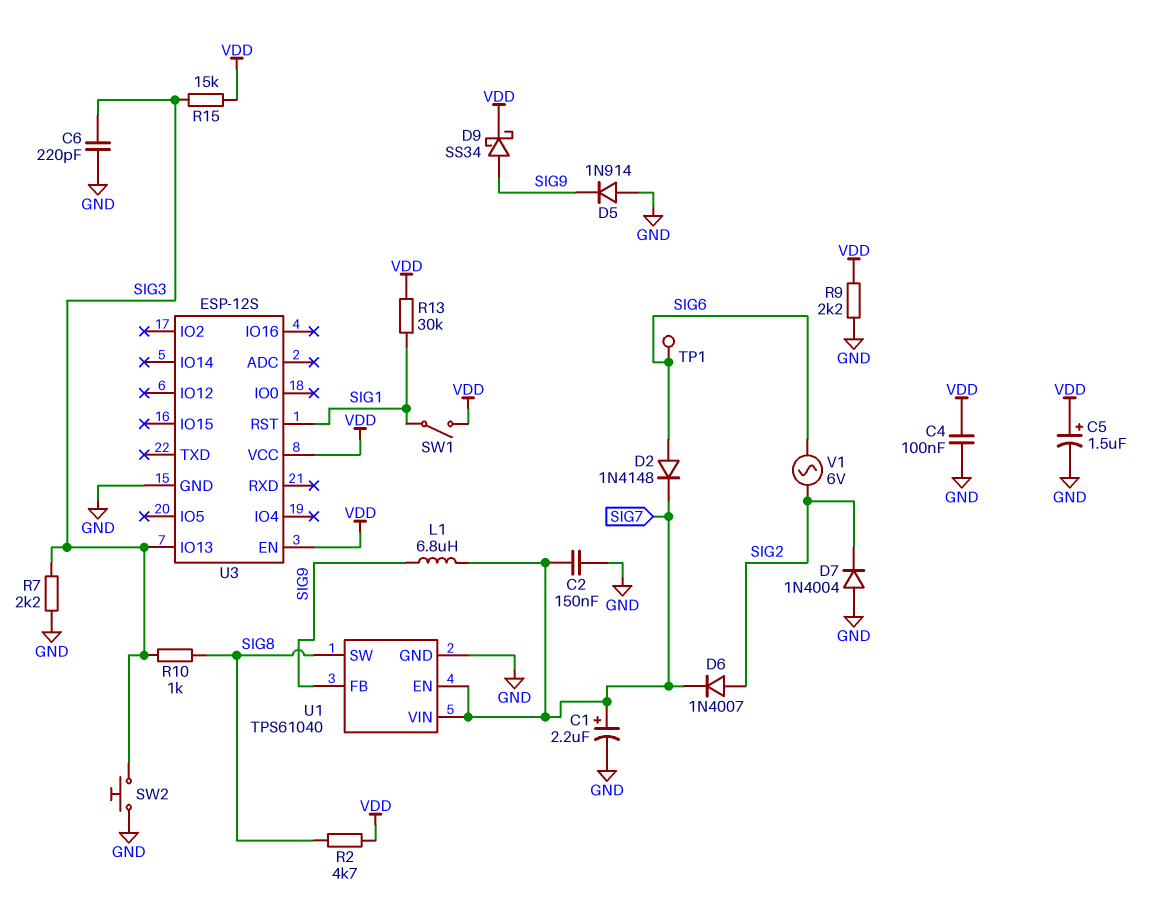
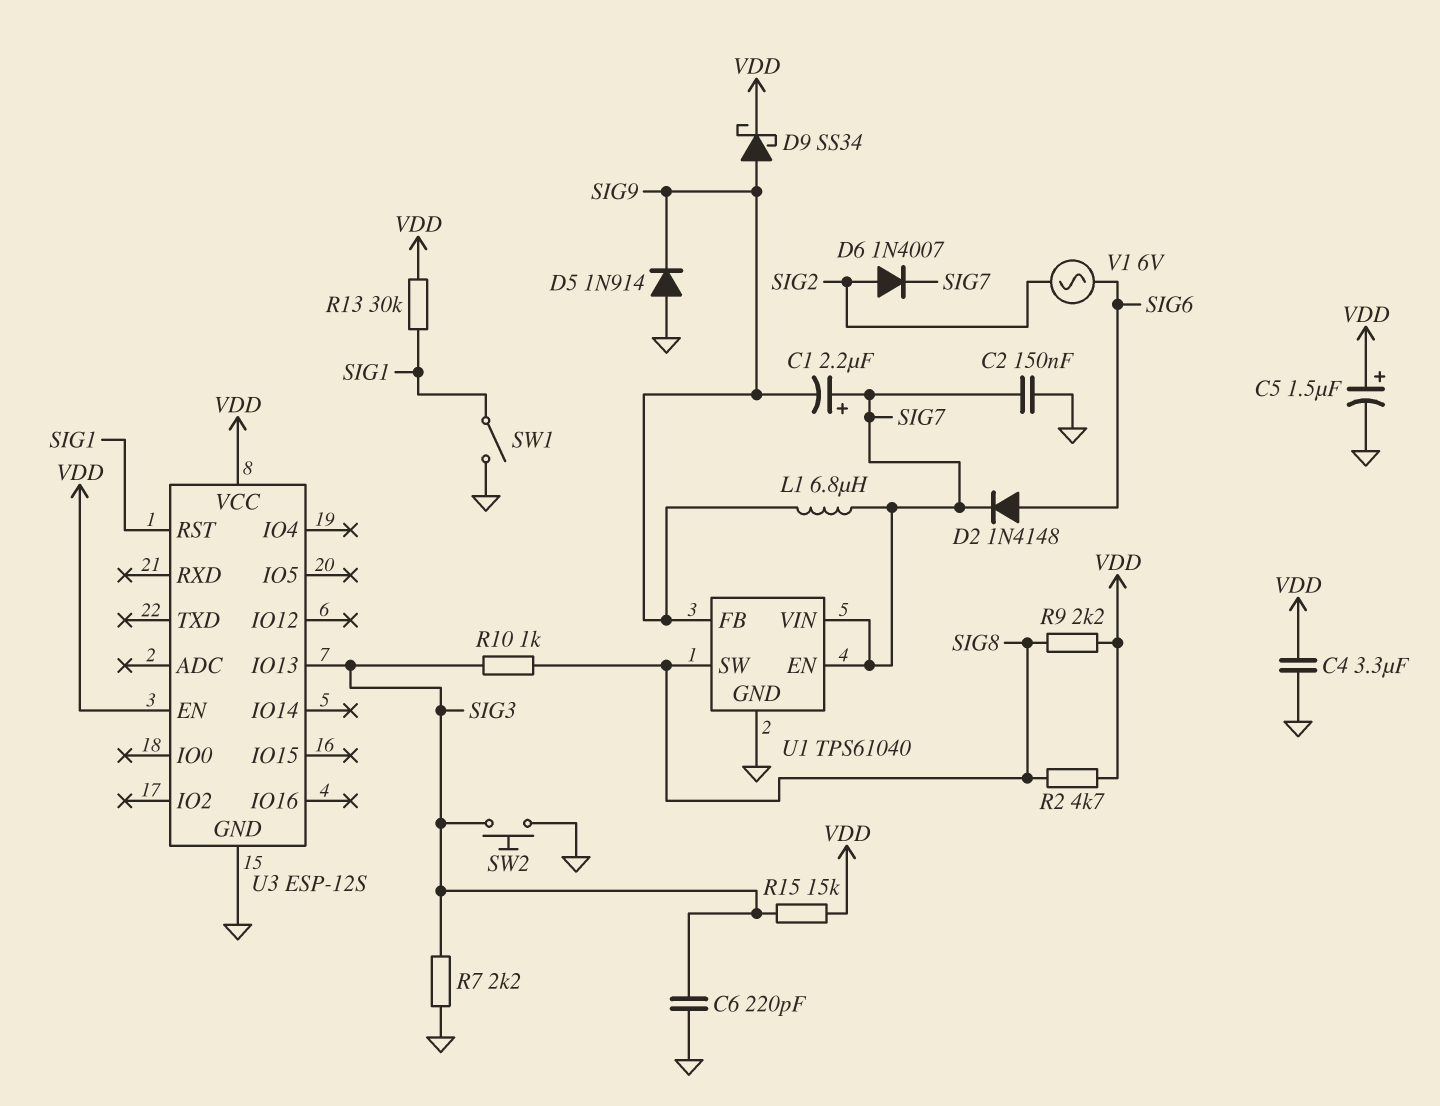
C1: 2.2uF (plus SIG7, minus GND) -> 2.2uF (plus SIG7, minus SIG9)
C4: 100nF (GND, VDD) -> 3.3uF (GND, VDD)
D7: diode 1N4004 (A GND, K SIG2) -> none
R9: 2.2k (GND, VDD) -> 2.2k (SIG8, VDD)
SW1: switch (SIG1, VDD) -> switch (GND, SIG1)
TP1: test point (SIG6) -> none

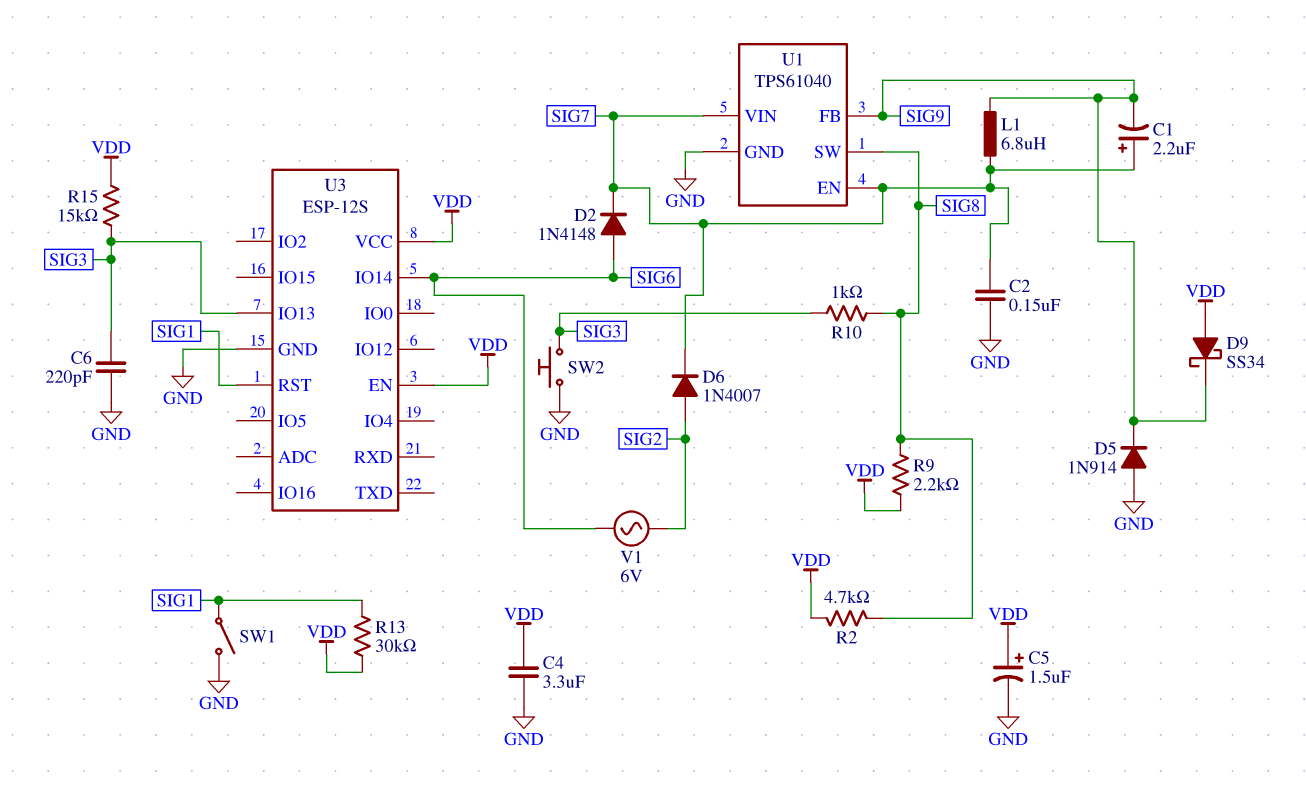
D9: schottky SS34 (A SIG9, K VDD) -> schottky SS34 (A VDD, K SIG9)
R7: 2.2k (GND, SIG3) -> none
U3 pin IO14: none -> SIG6

